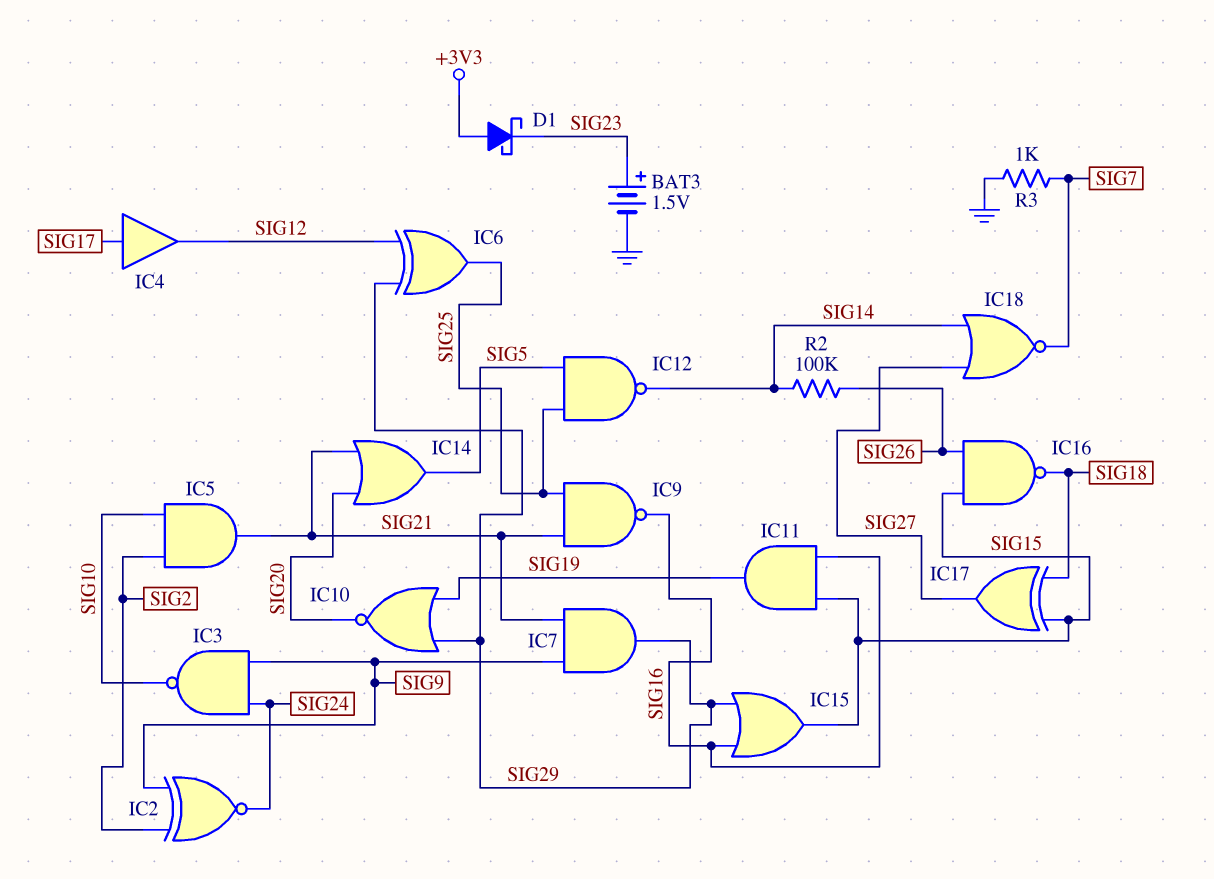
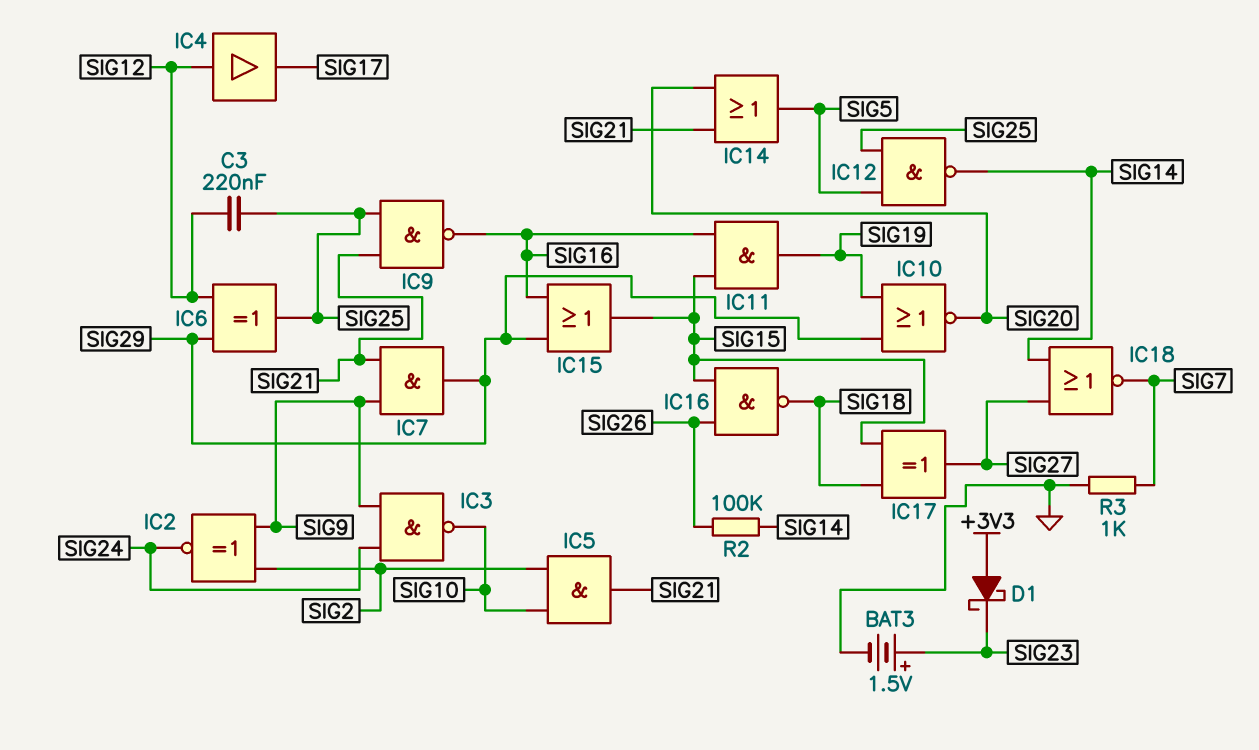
C3: none -> 220nF (SIG12, SIG25)
IC4: buffer (in SIG17, out SIG12) -> buffer (in SIG12, out SIG17)

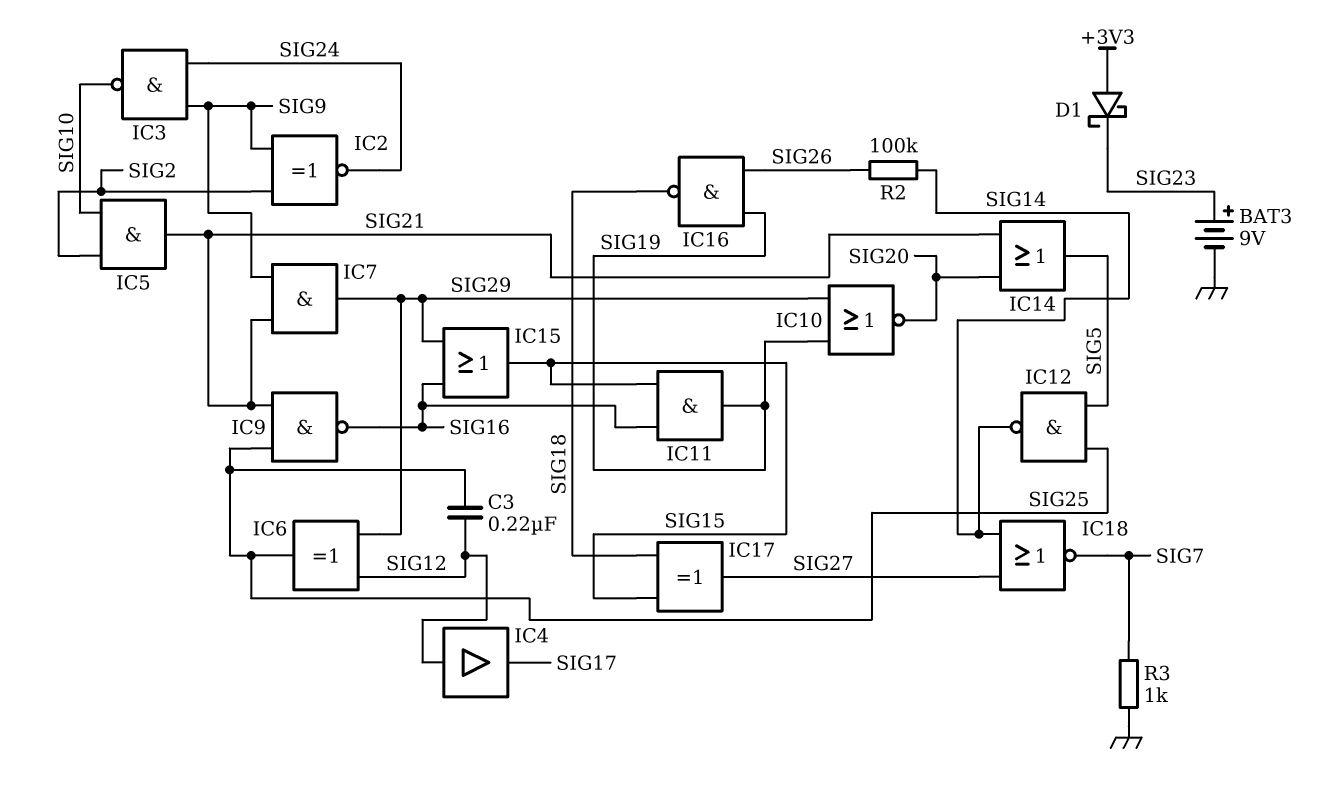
BAT3: 1.5V (plus SIG23, minus GND) -> 9V (plus SIG23, minus GND)
IC16: NAND (in SIG15, in SIG26, out SIG18) -> NAND (in SIG19, in SIG26, out SIG18)

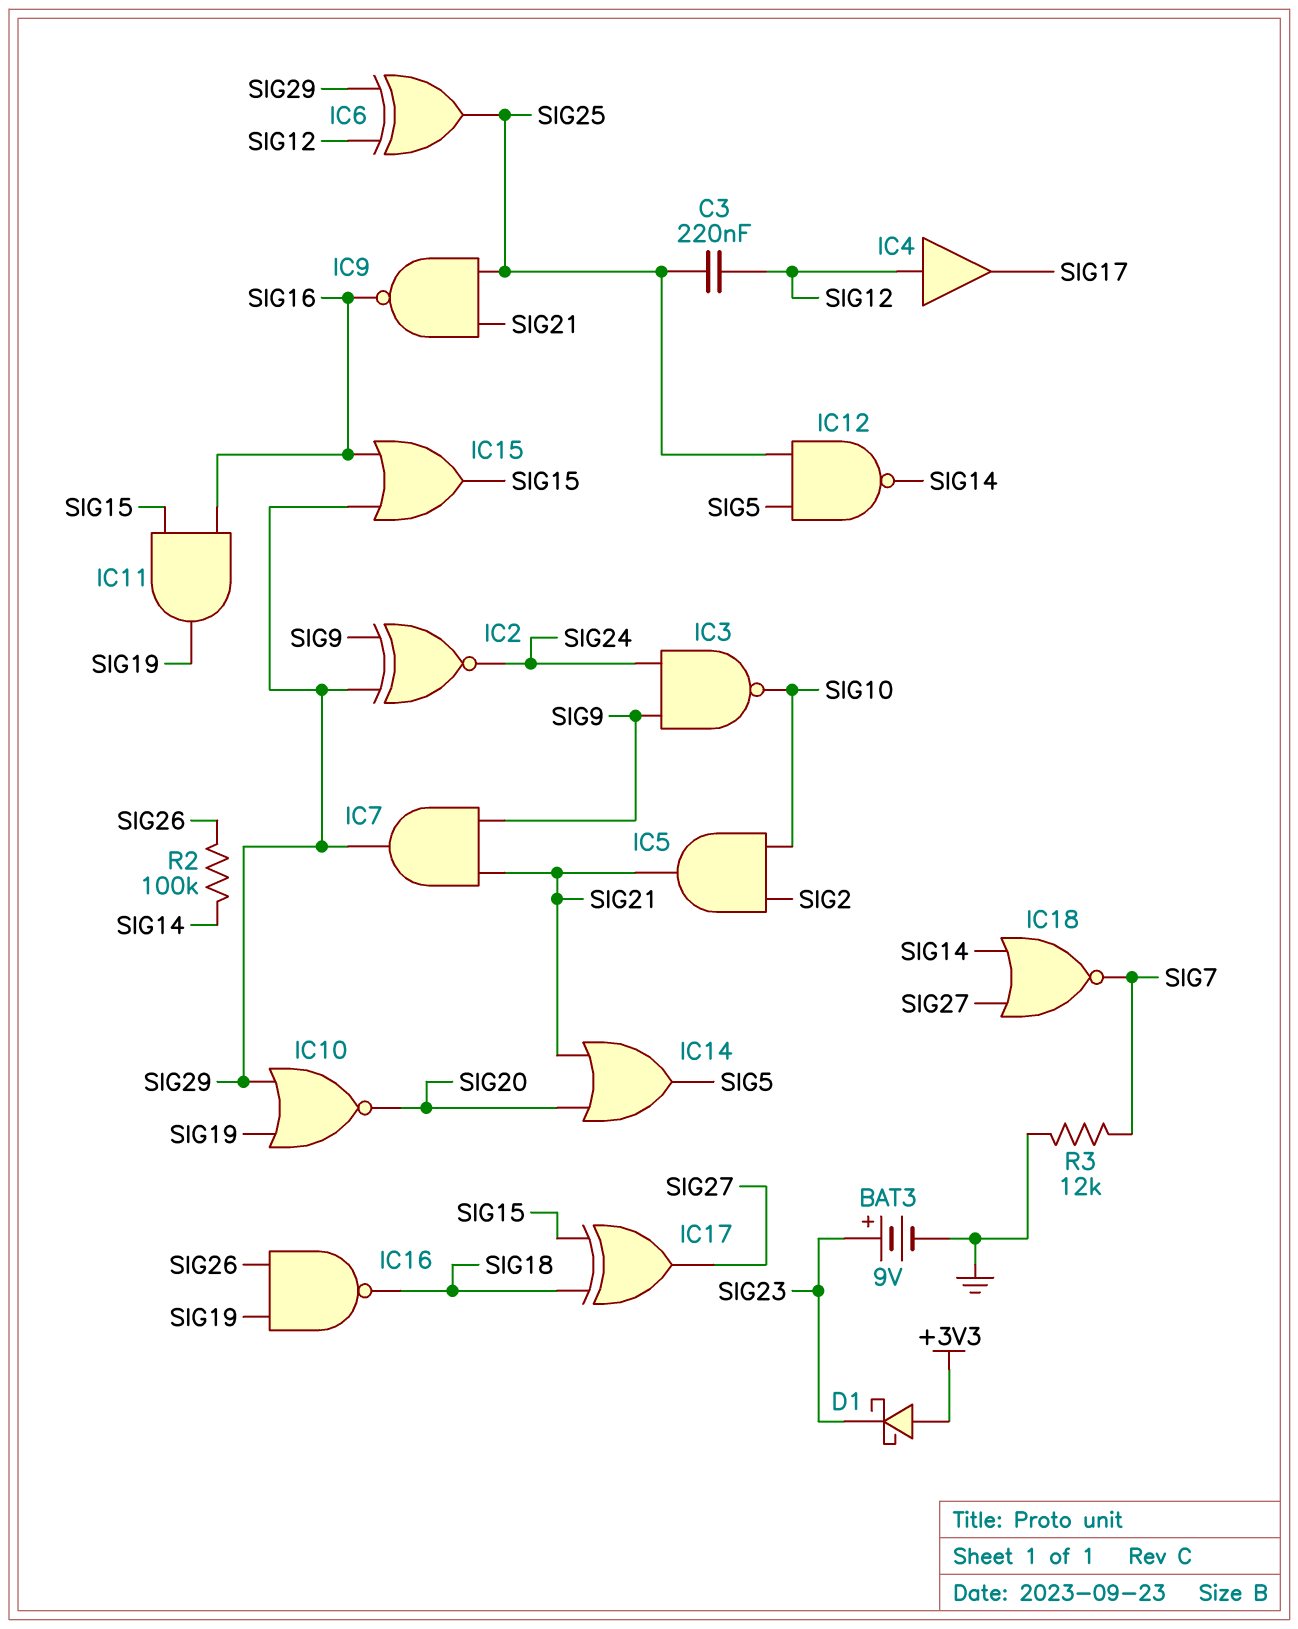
IC2: XNOR (in SIG2, in SIG9, out SIG24) -> XNOR (in SIG9, in SIG29, out SIG24)
R3: 1k (GND, SIG7) -> 12k (GND, SIG7)

